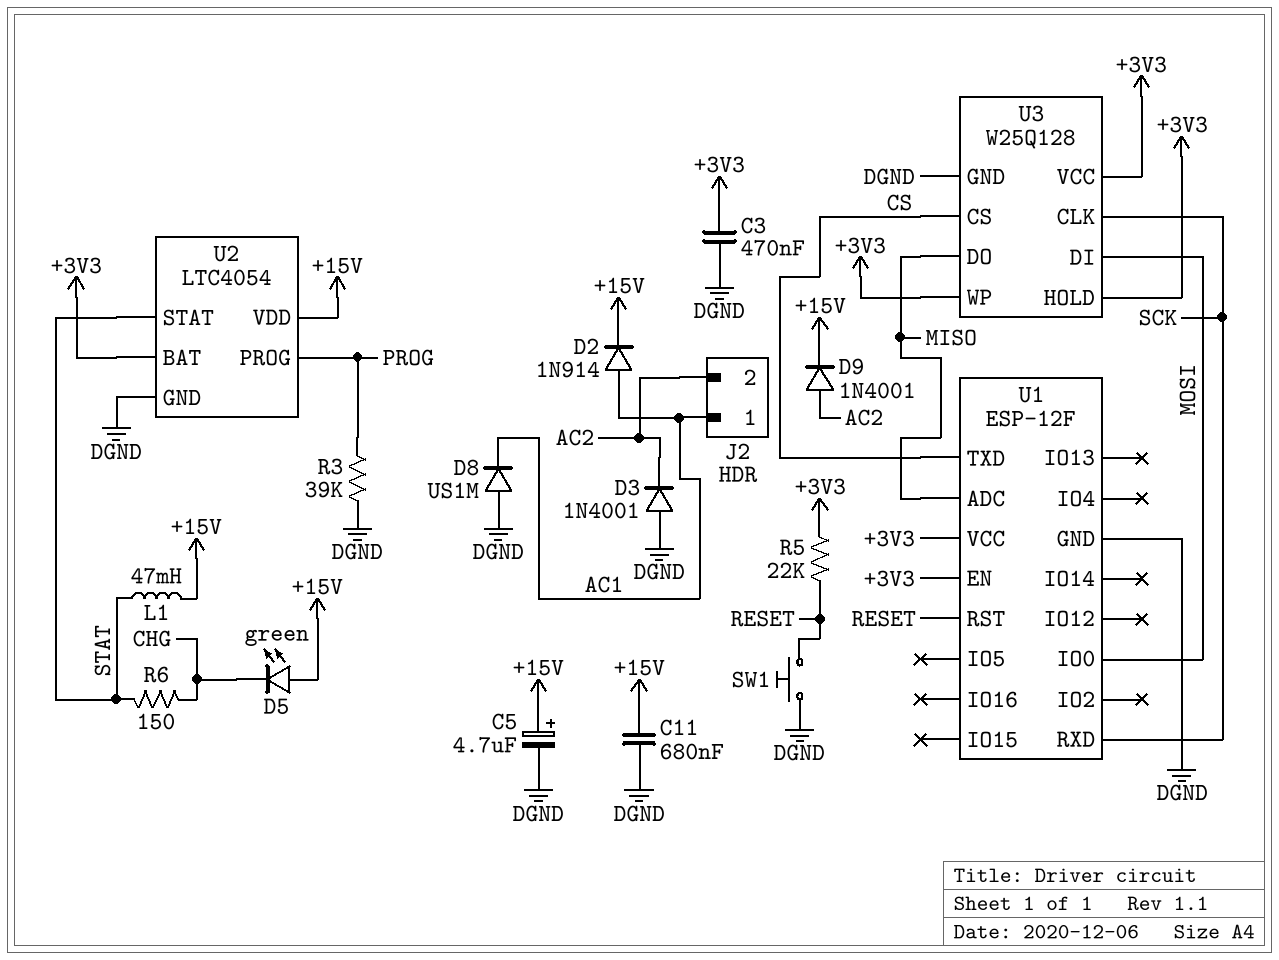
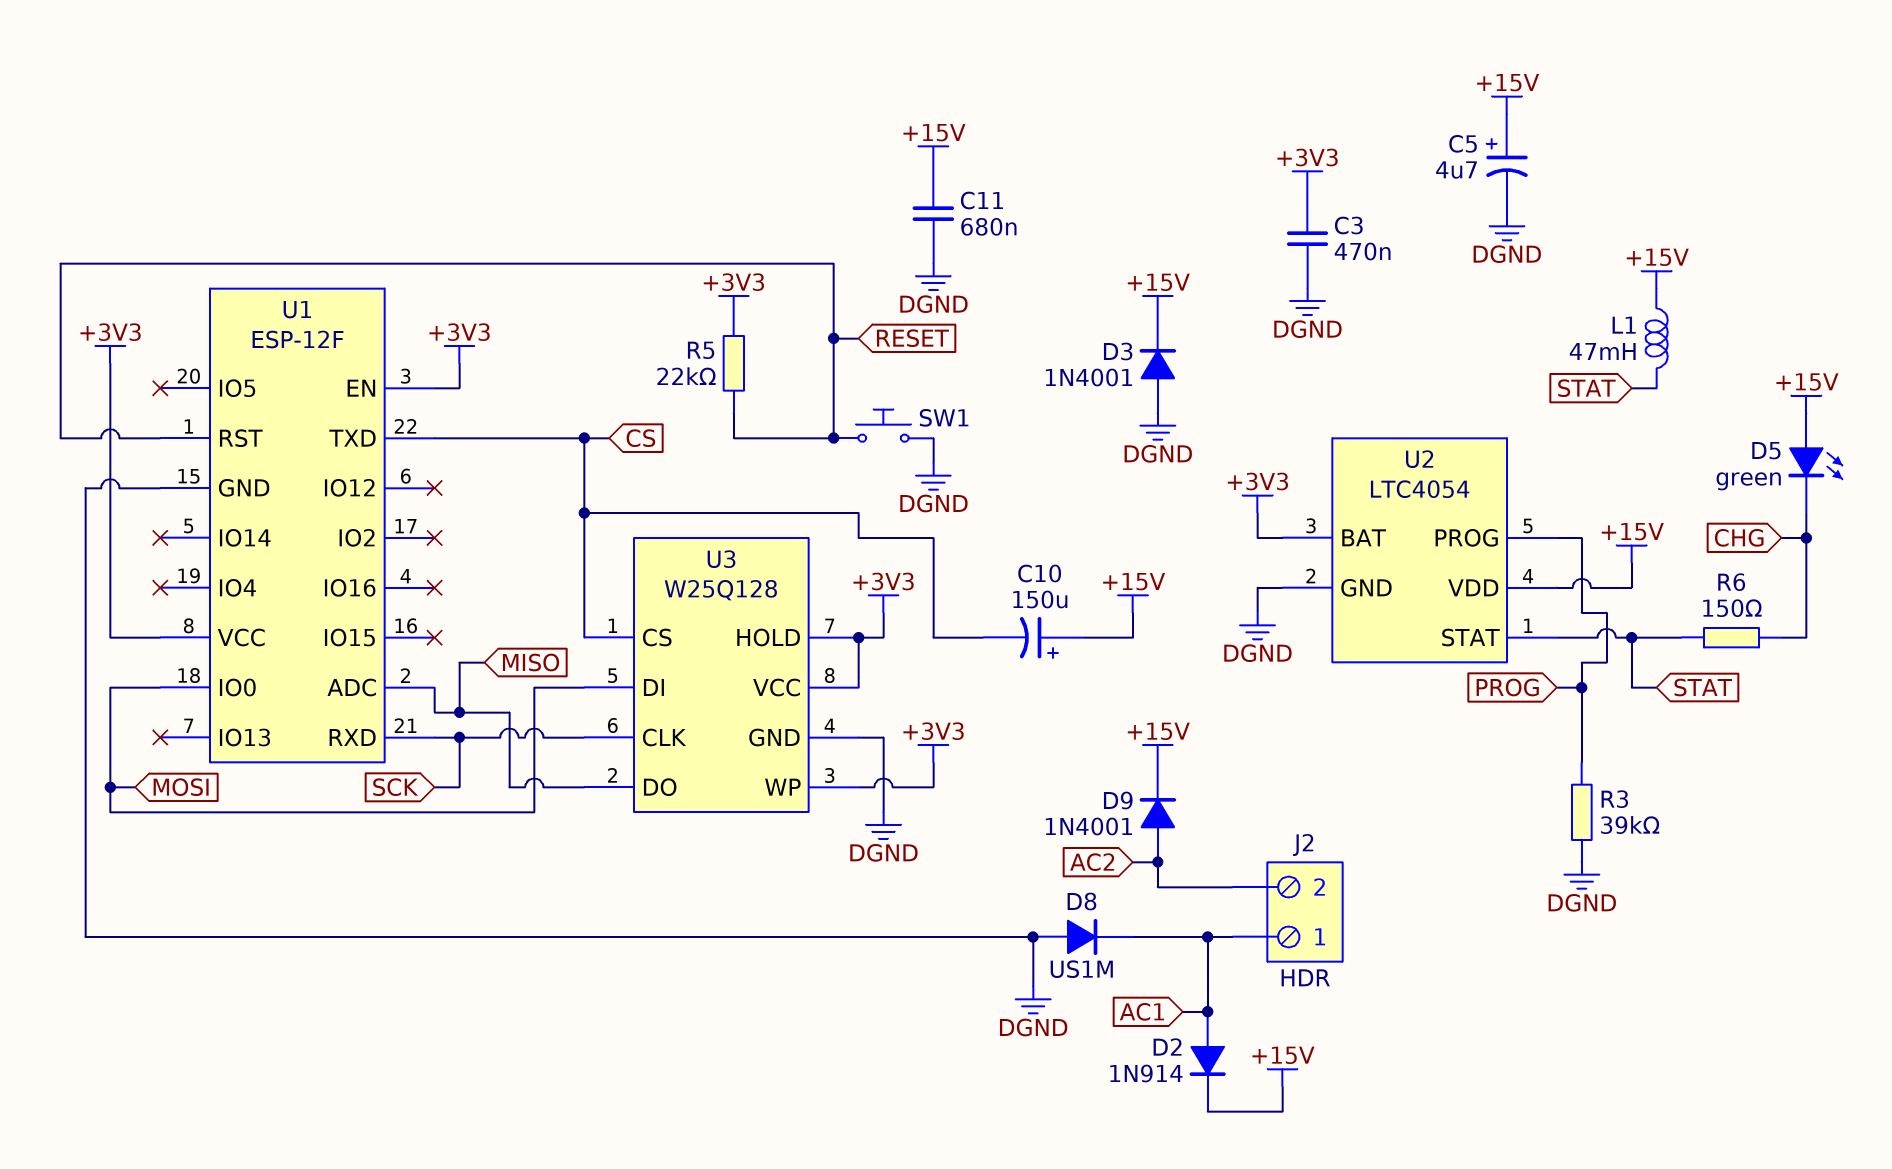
C10: none -> 150uF (plus +15V, minus CS)
D3: diode 1N4001 (A DGND, K AC2) -> diode 1N4001 (A DGND, K +15V)

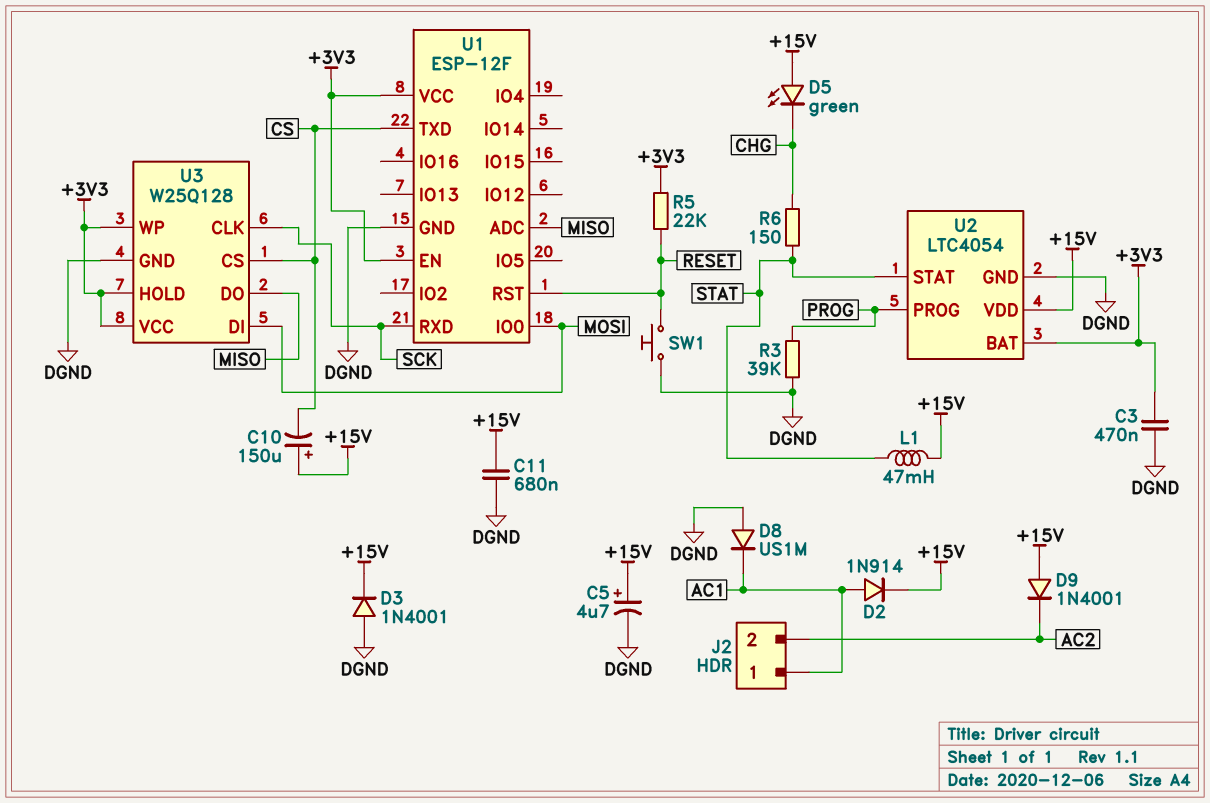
D9: diode 1N4001 (A AC2, K +15V) -> diode 1N4001 (A +15V, K AC2)

